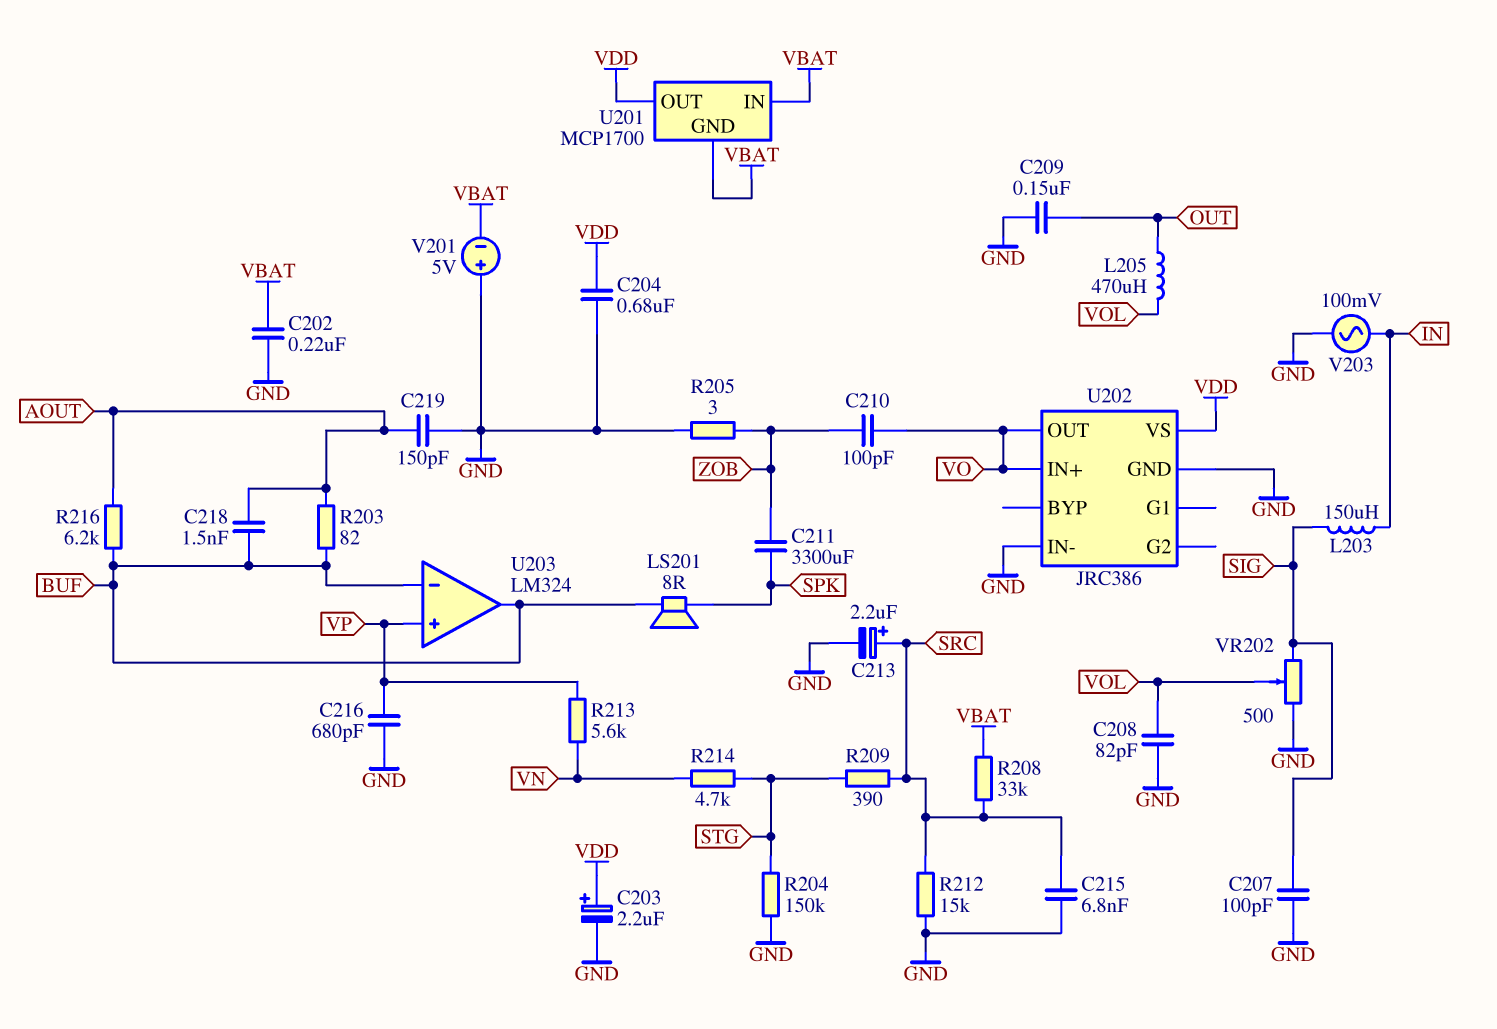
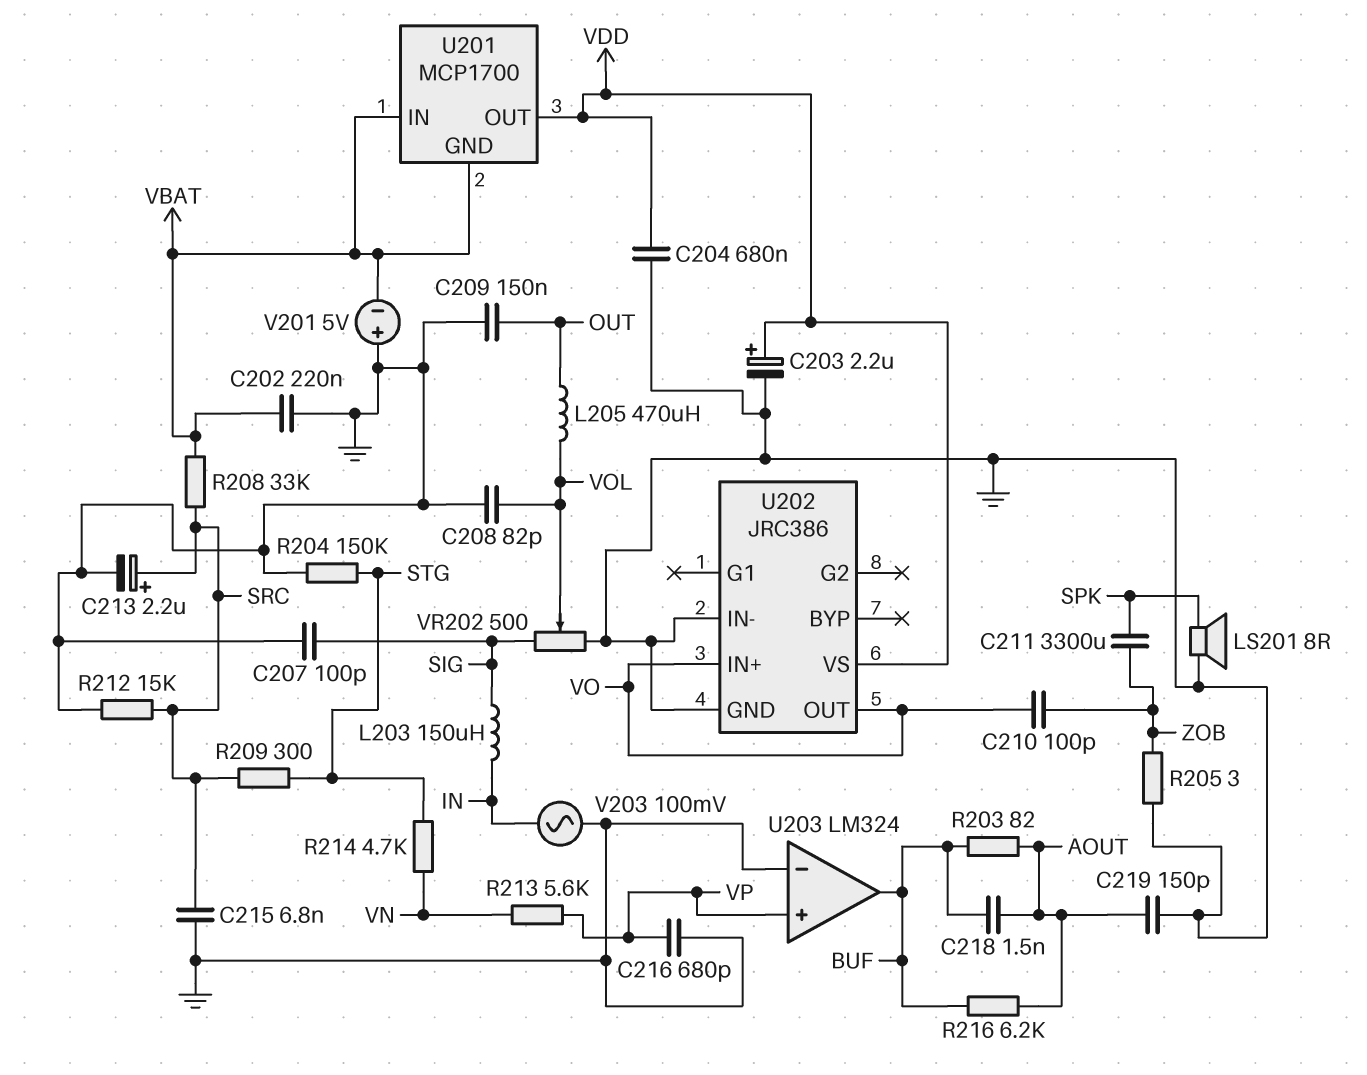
LS201: speaker 8R (BUF, SPK) -> speaker 8R (GND, SPK)
R209: 390 (SRC, STG) -> 300 (SRC, STG)
U203 pin in-: BUF -> GND

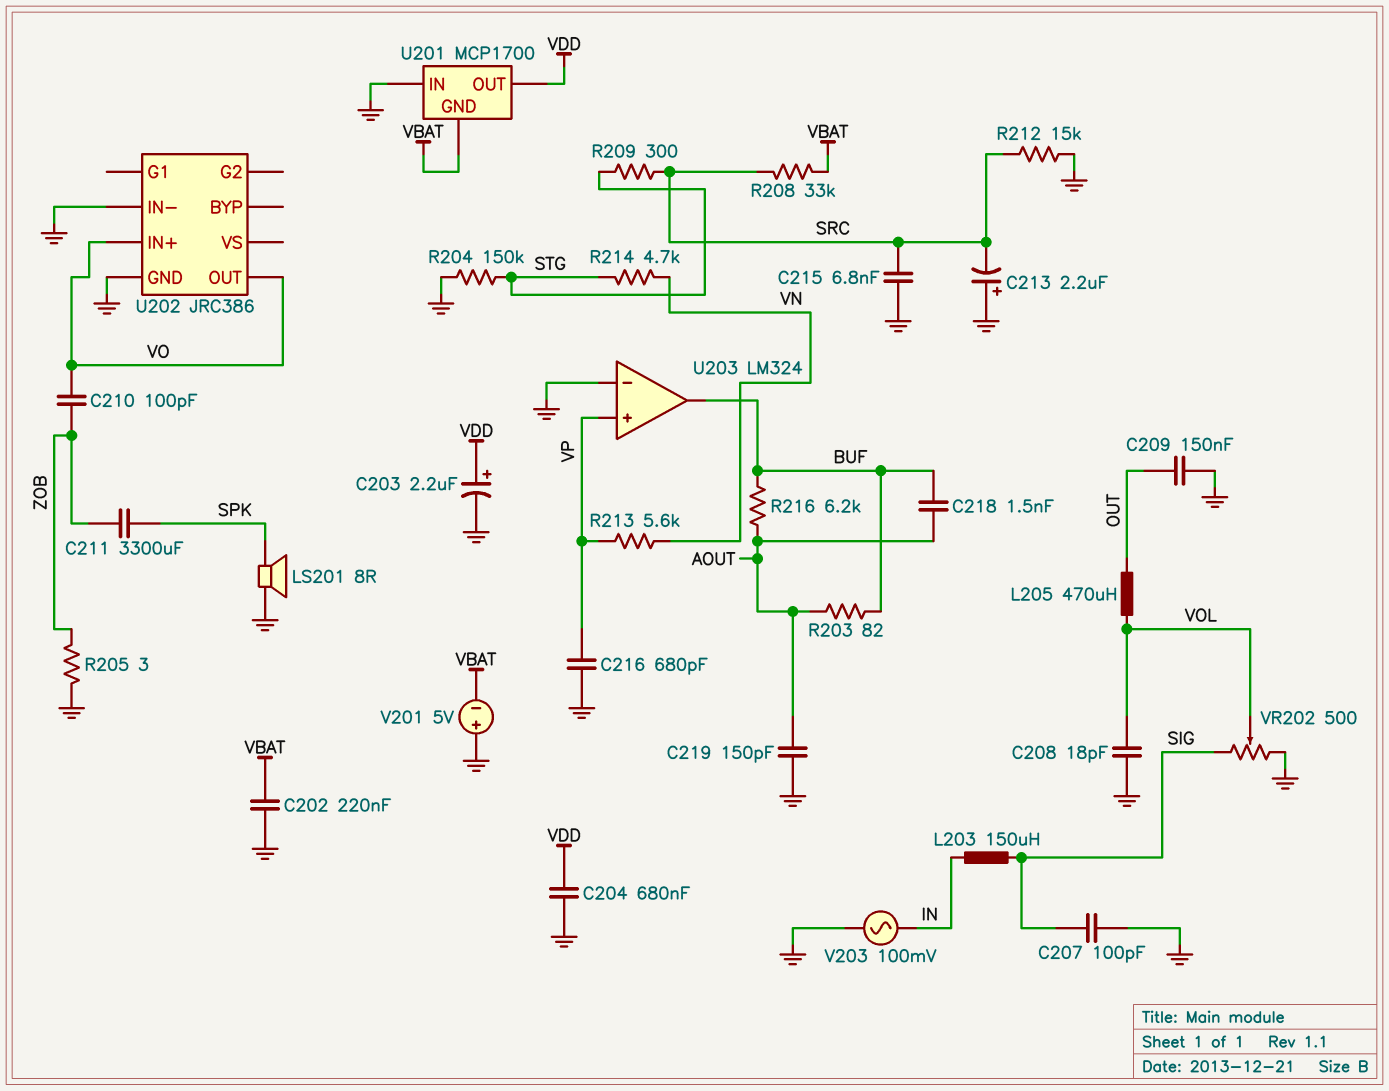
C208: 82pF (GND, VOL) -> 18pF (GND, VOL)
C213: 2.2uF (plus SRC, minus GND) -> 2.2uF (plus GND, minus SRC)
U201 pin IN: VBAT -> GND
U202 pin VS: VDD -> none

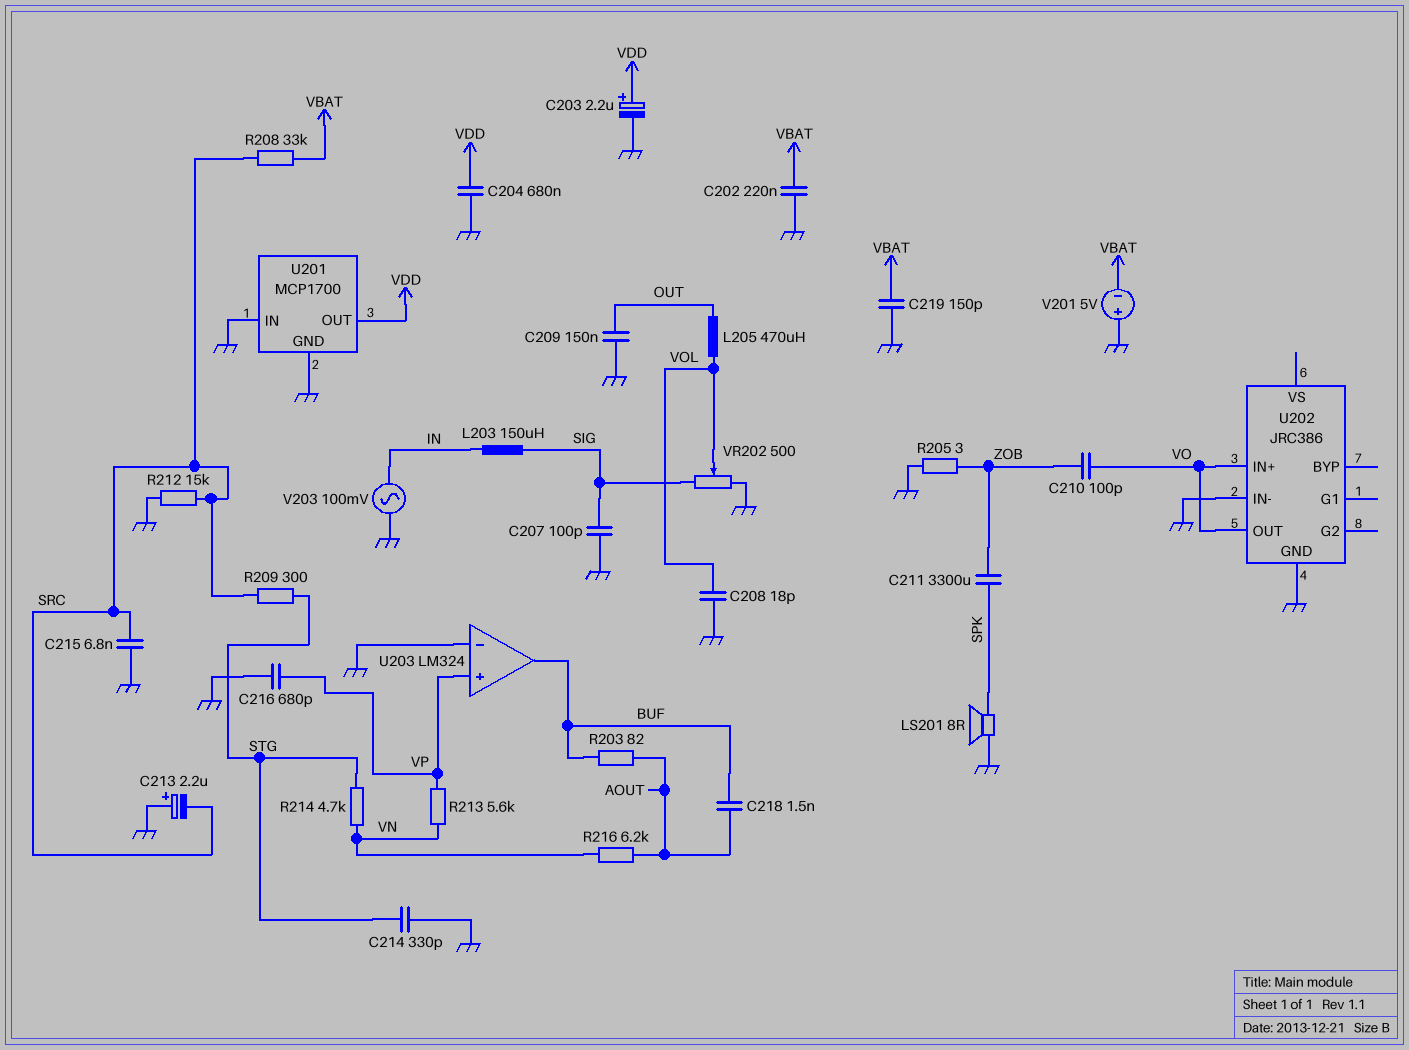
C214: none -> 330pF (GND, STG)
C219: 150pF (AOUT, GND) -> 150pF (GND, VBAT)
R204: 150k (GND, STG) -> none
R216: 6.2k (AOUT, BUF) -> 6.2k (AOUT, VN)
U201 pin GND: VBAT -> GND

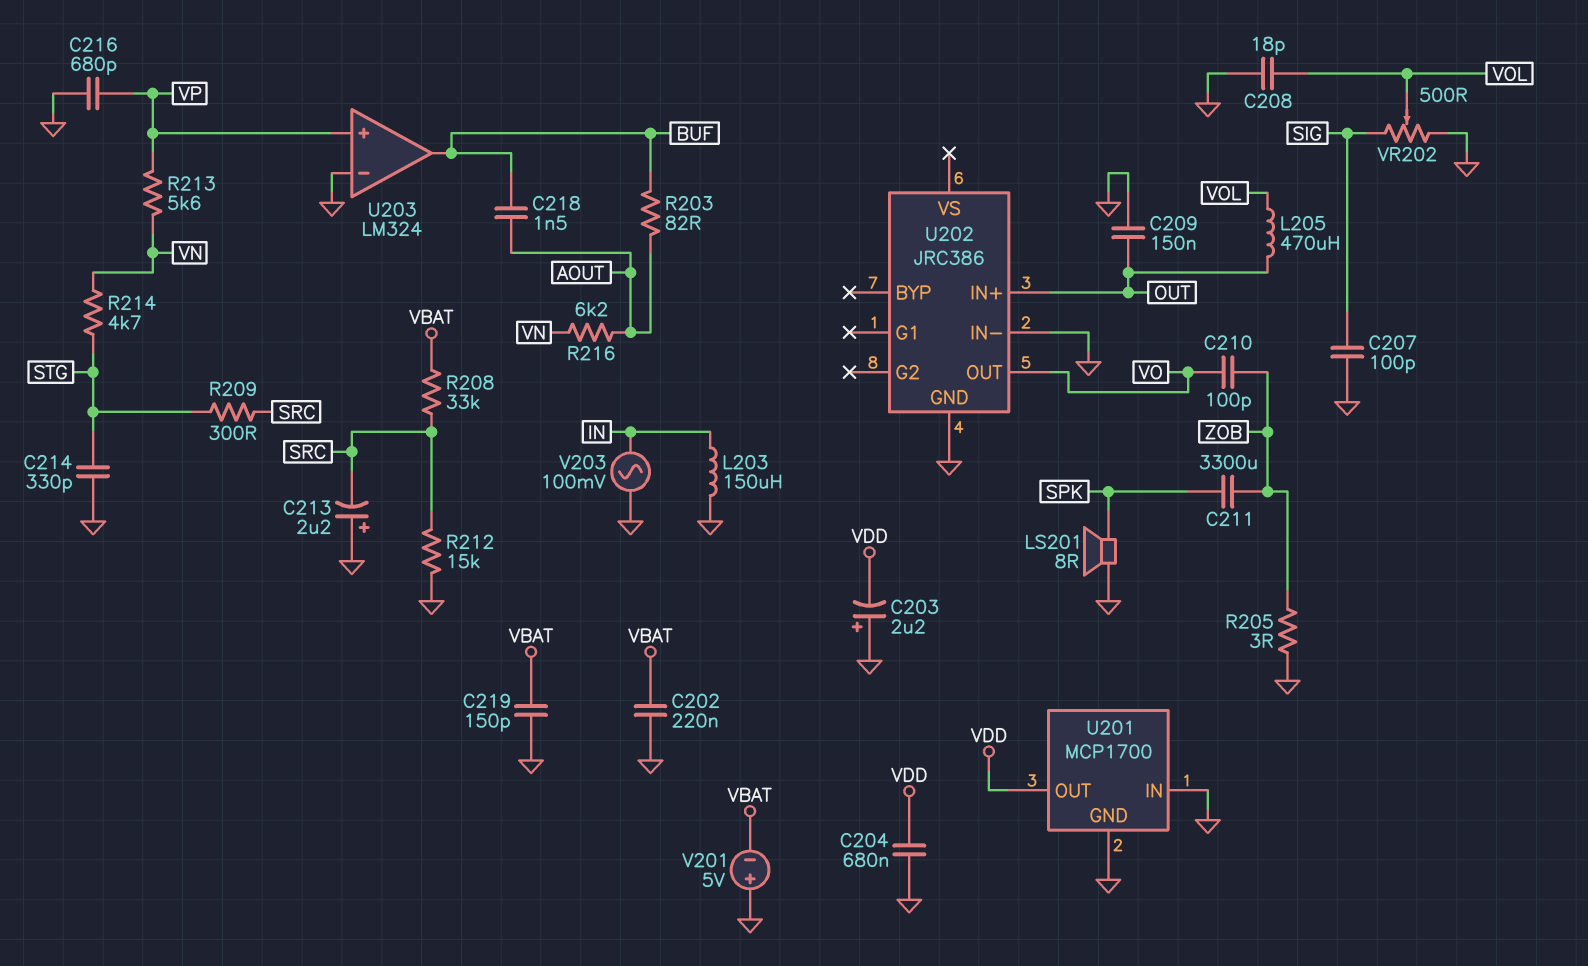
C203: 2.2uF (plus VDD, minus GND) -> 2.2uF (plus GND, minus VDD)
C215: 6.8nF (GND, SRC) -> none
L203: 150uH (IN, SIG) -> 150uH (GND, IN)
U202 pin IN+: VO -> OUT

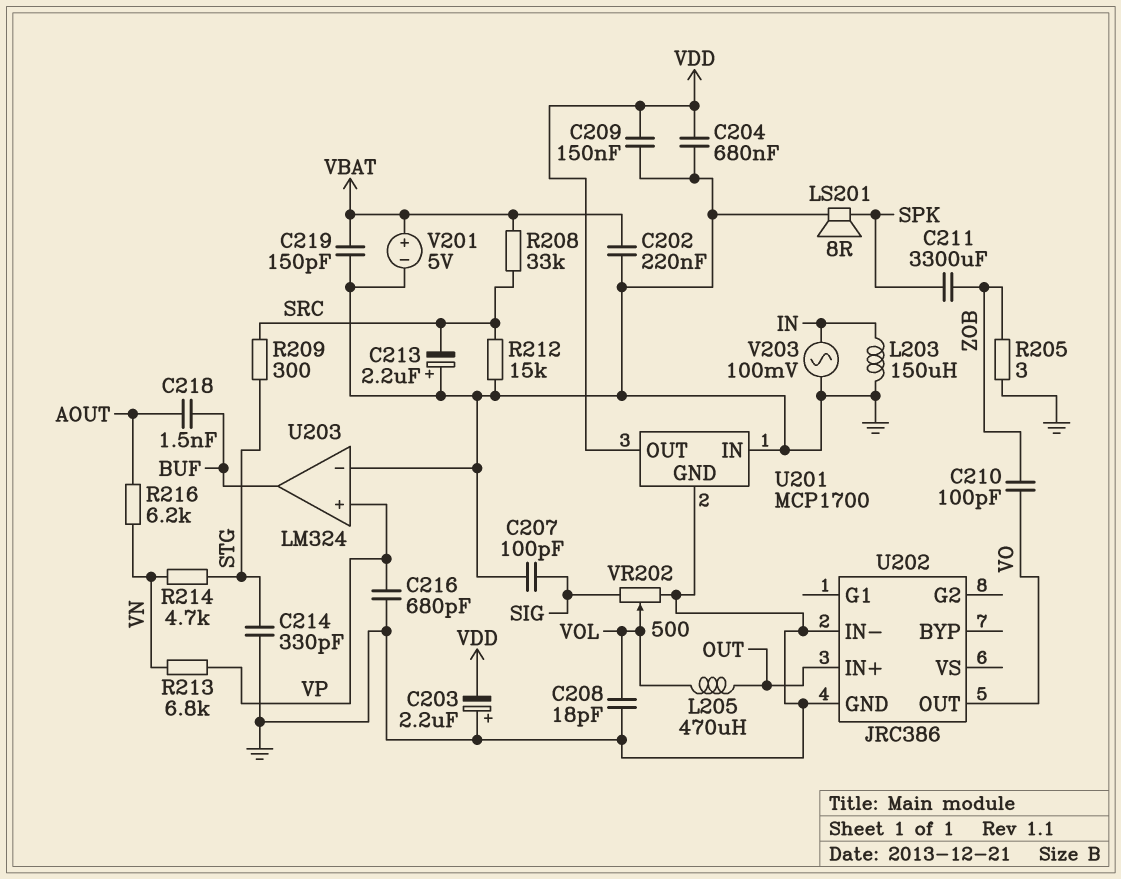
C209: 150nF (GND, OUT) -> 150nF (GND, VDD)
R203: 82 (AOUT, BUF) -> none
R213: 5.6k (VN, VP) -> 6.8k (VN, VP)
V201: 5V (plus GND, minus VBAT) -> 5V (plus VBAT, minus GND)

